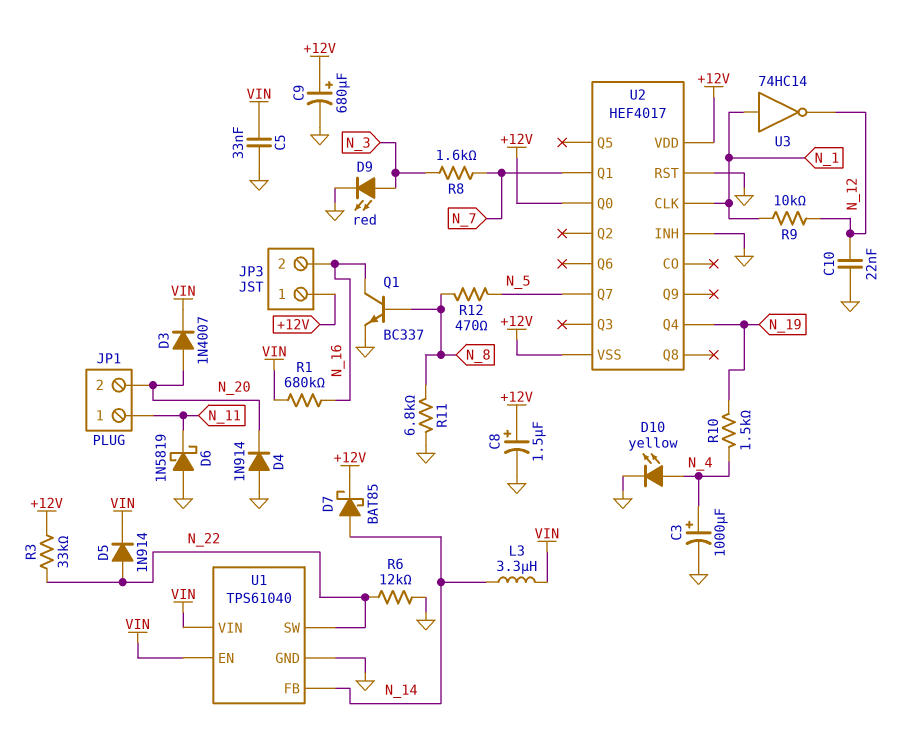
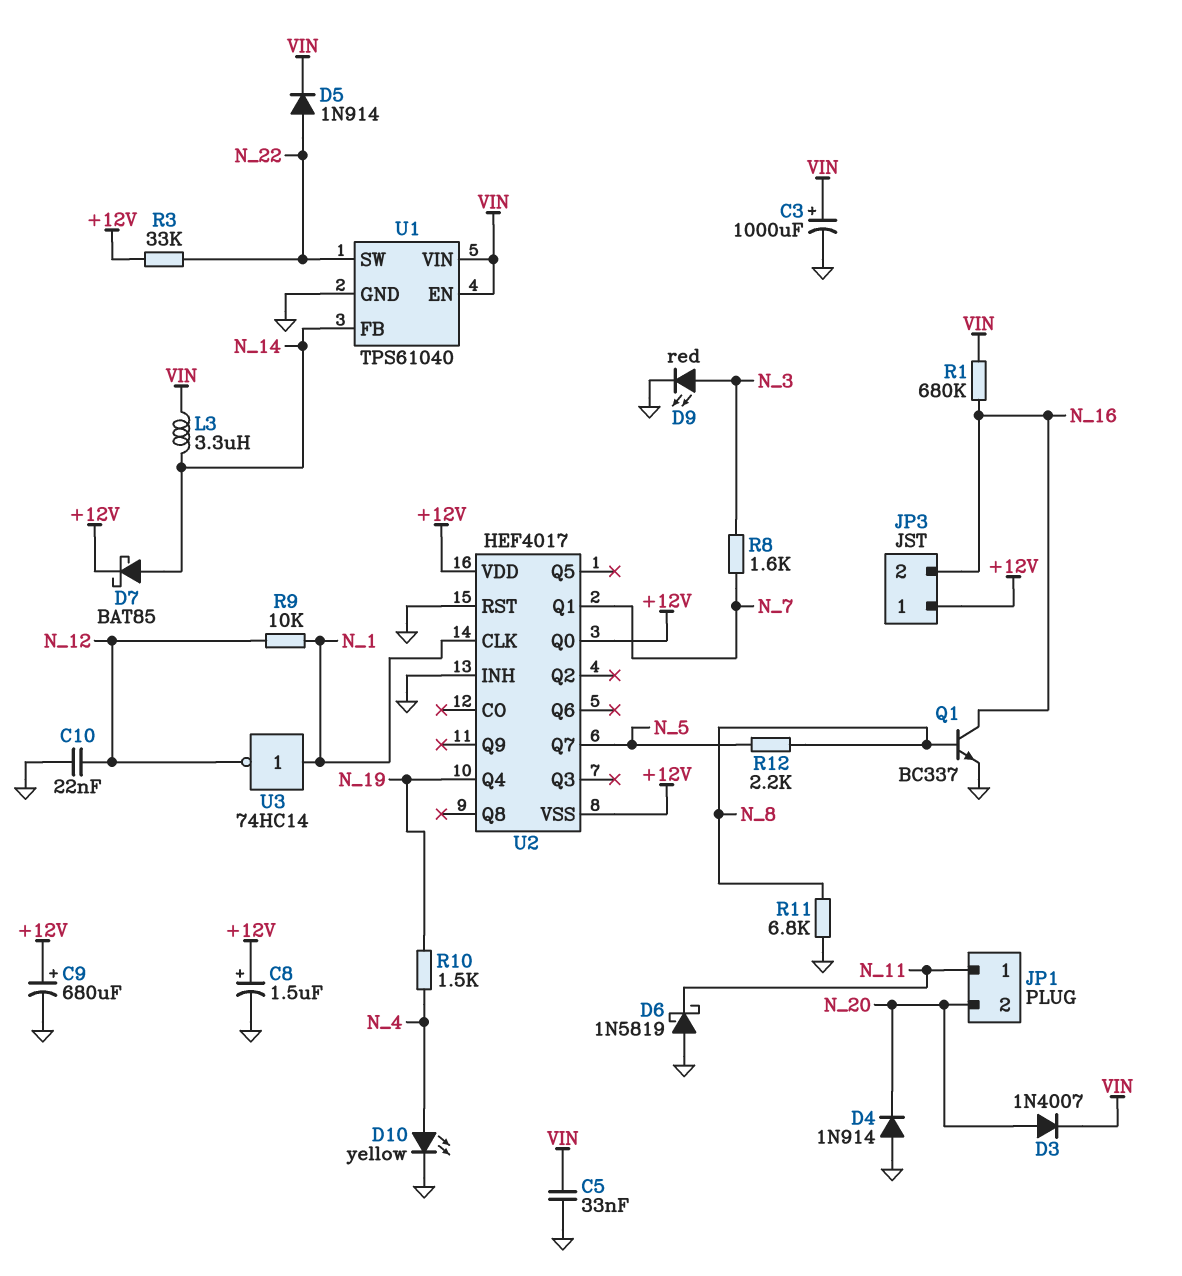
C3: 1000uF (plus N_4, minus GND) -> 1000uF (plus VIN, minus GND)
R6: 12k (GND, N_22) -> none
R12: 470 (N_5, N_8) -> 2.2k (N_5, N_8)

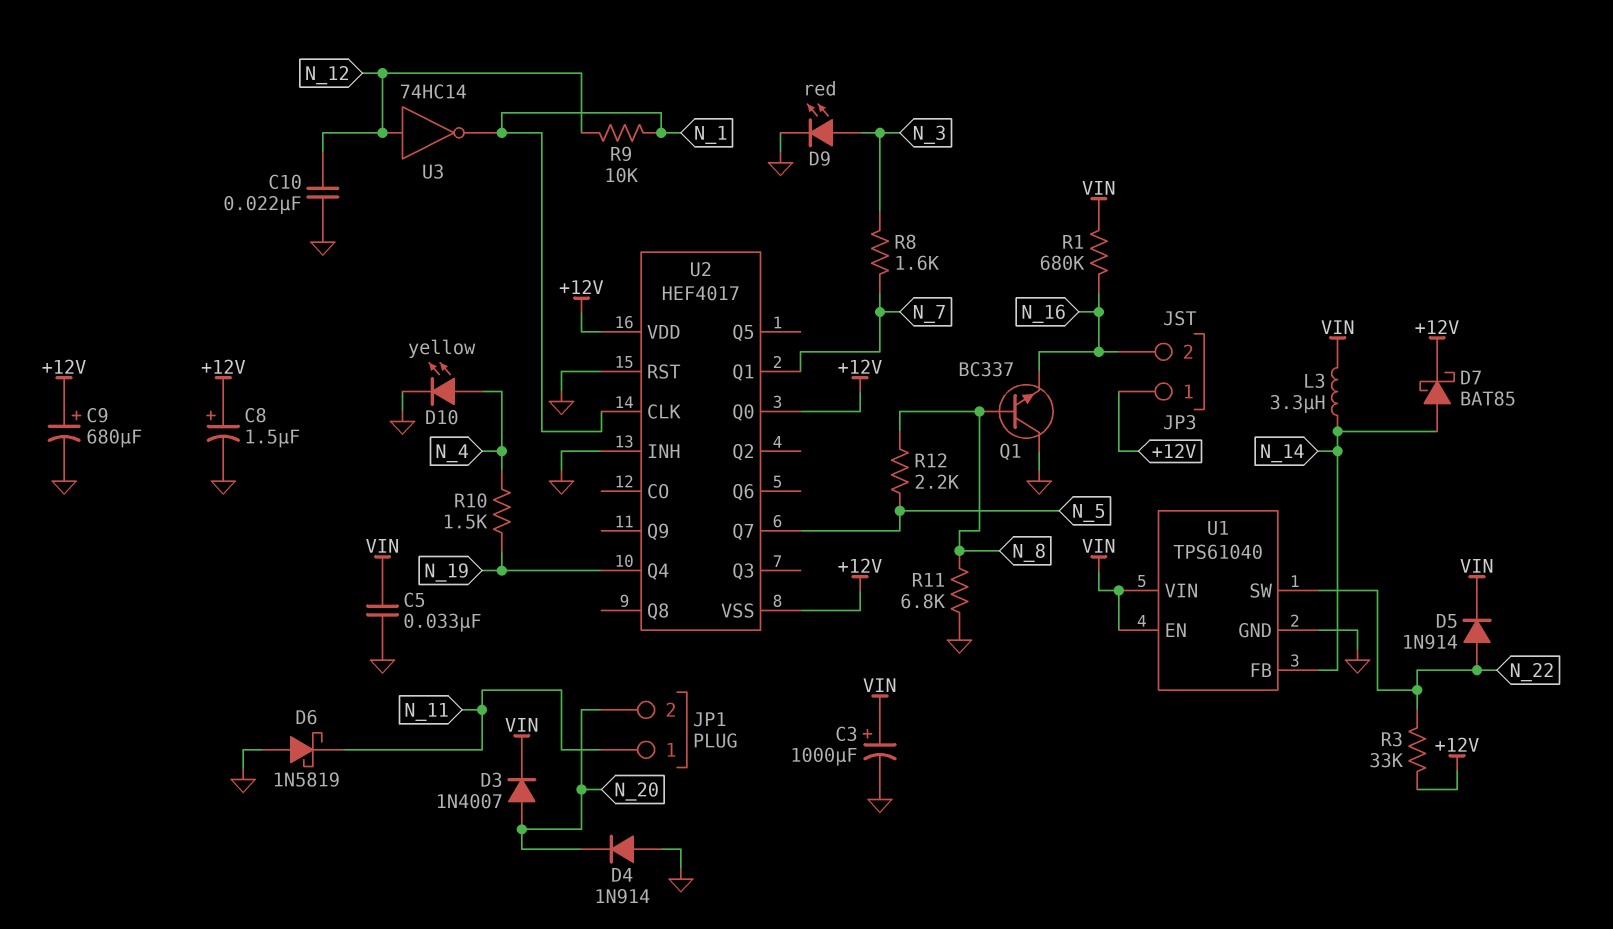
Q1: NPN BC337 (B N_8, C N_16, E GND) -> NPN BC337 (B N_8, C GND, E N_16)
U3: NOT 74HC14 (in N_1, out N_12) -> NOT 74HC14 (in N_12, out N_1)

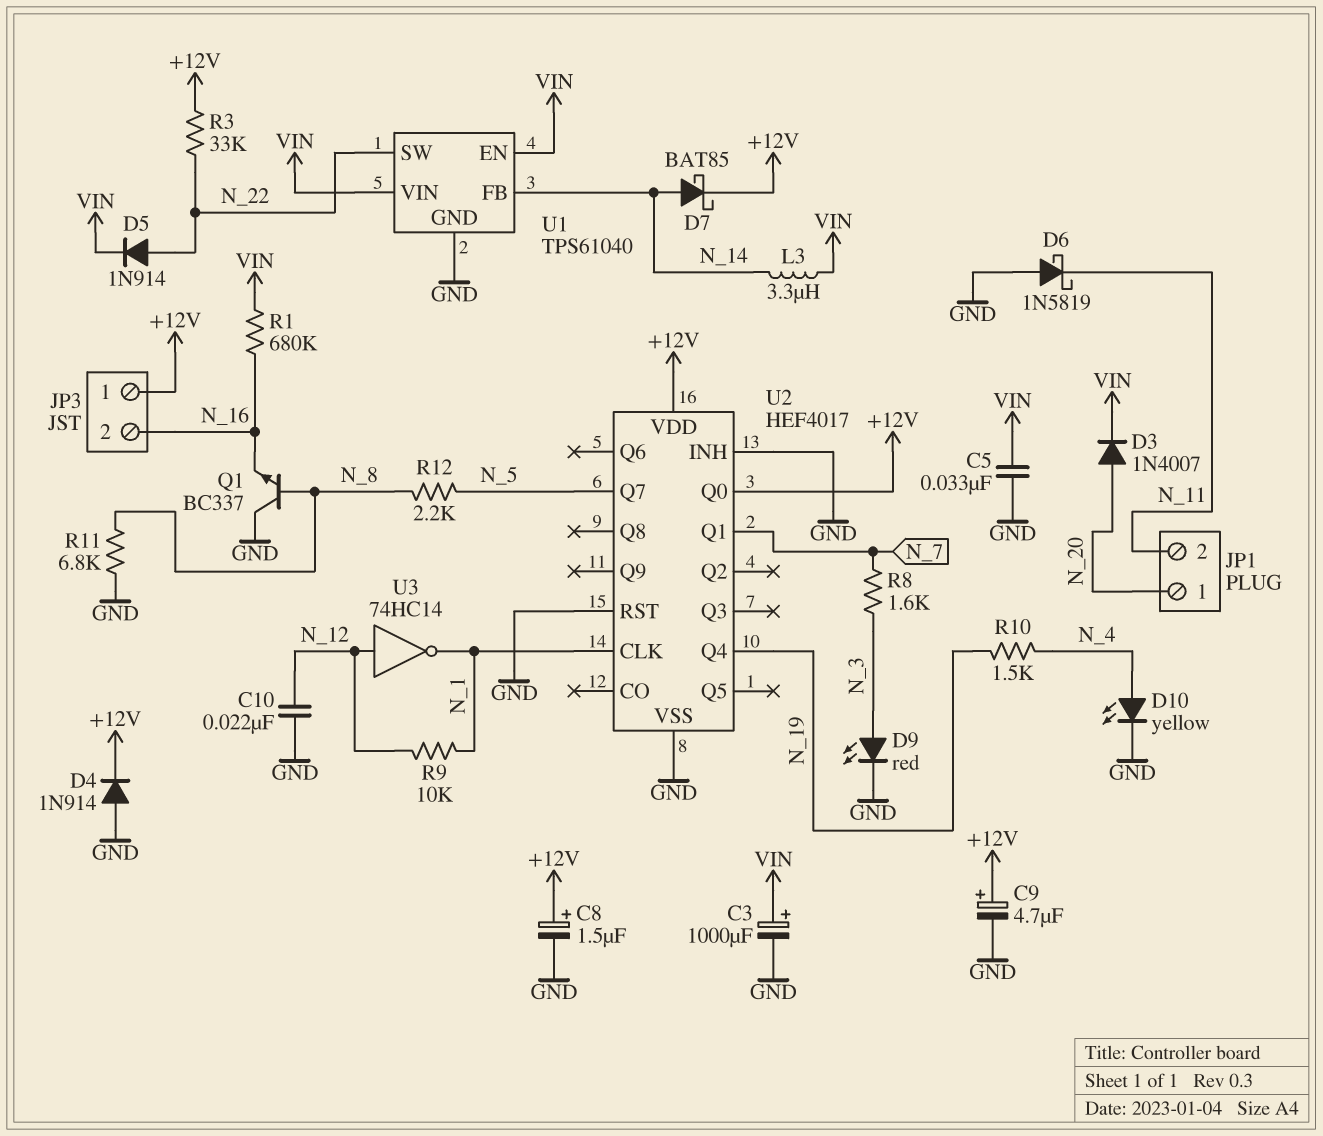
C9: 680uF (plus +12V, minus GND) -> 4.7uF (plus +12V, minus GND)
D4: diode 1N914 (A GND, K N_20) -> diode 1N914 (A GND, K +12V)
JP1 pin 1: N_11 -> N_20
JP1 pin 2: N_20 -> N_11
U2 pin VSS: +12V -> GND

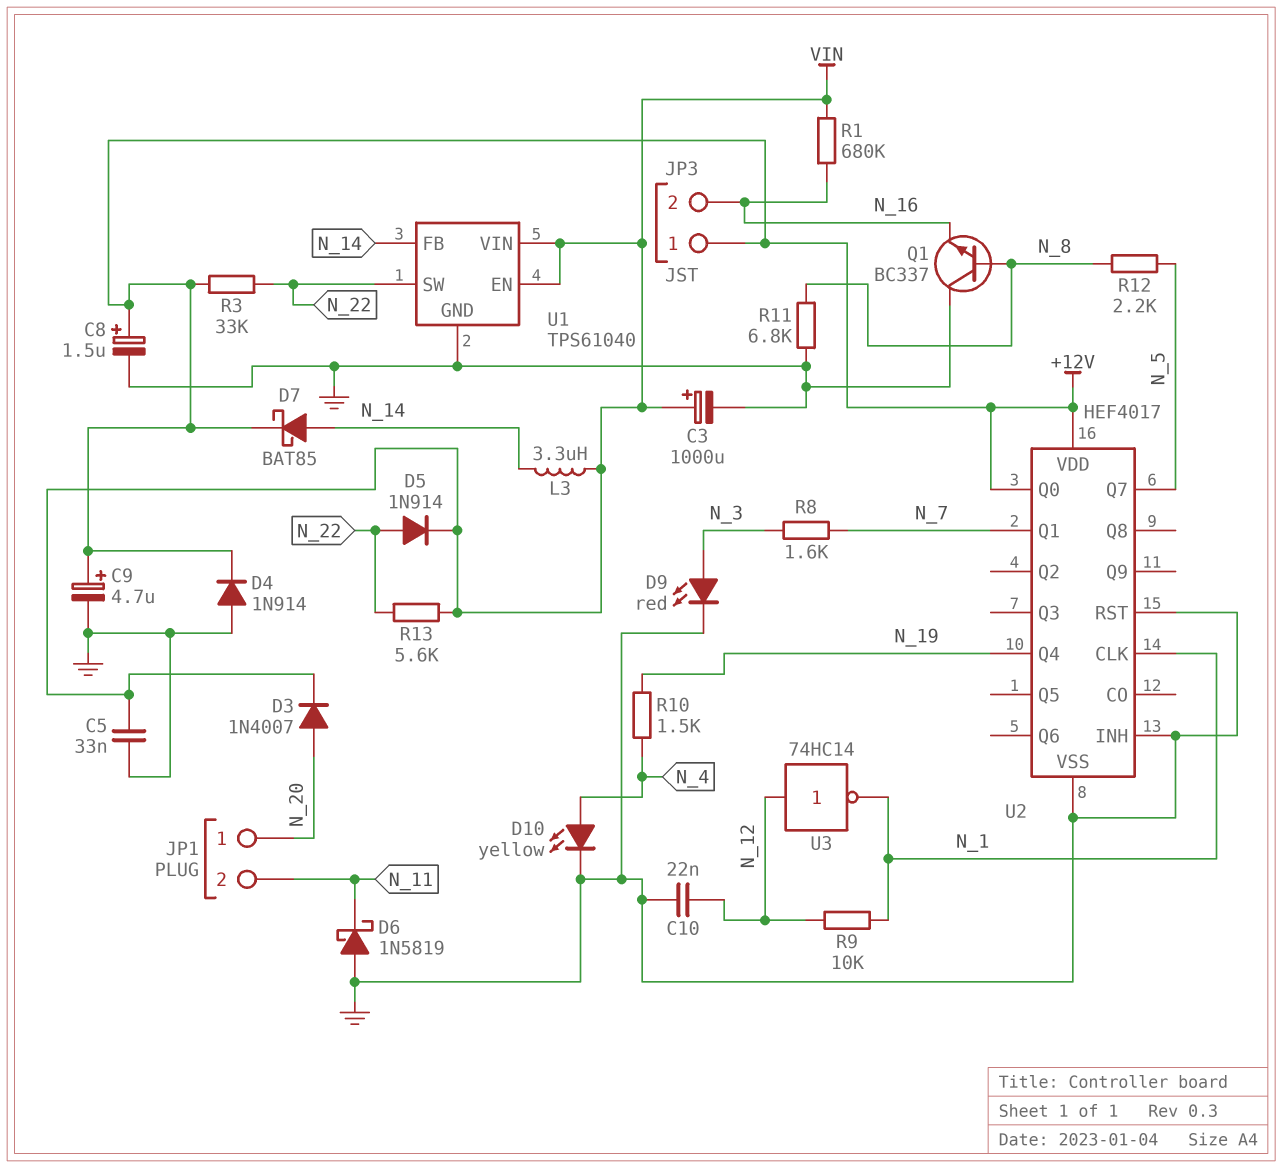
R13: none -> 5.6k (N_22, VIN)

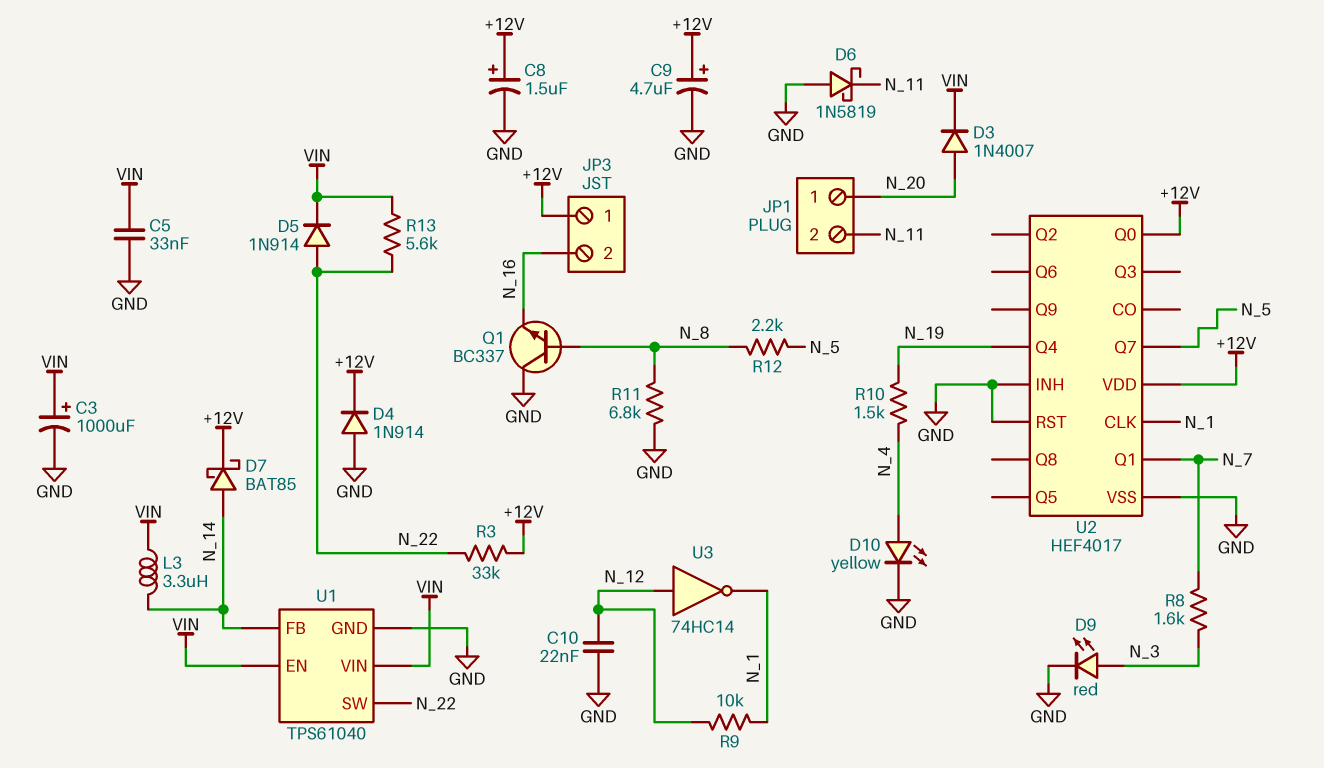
R1: 680k (N_16, VIN) -> none

